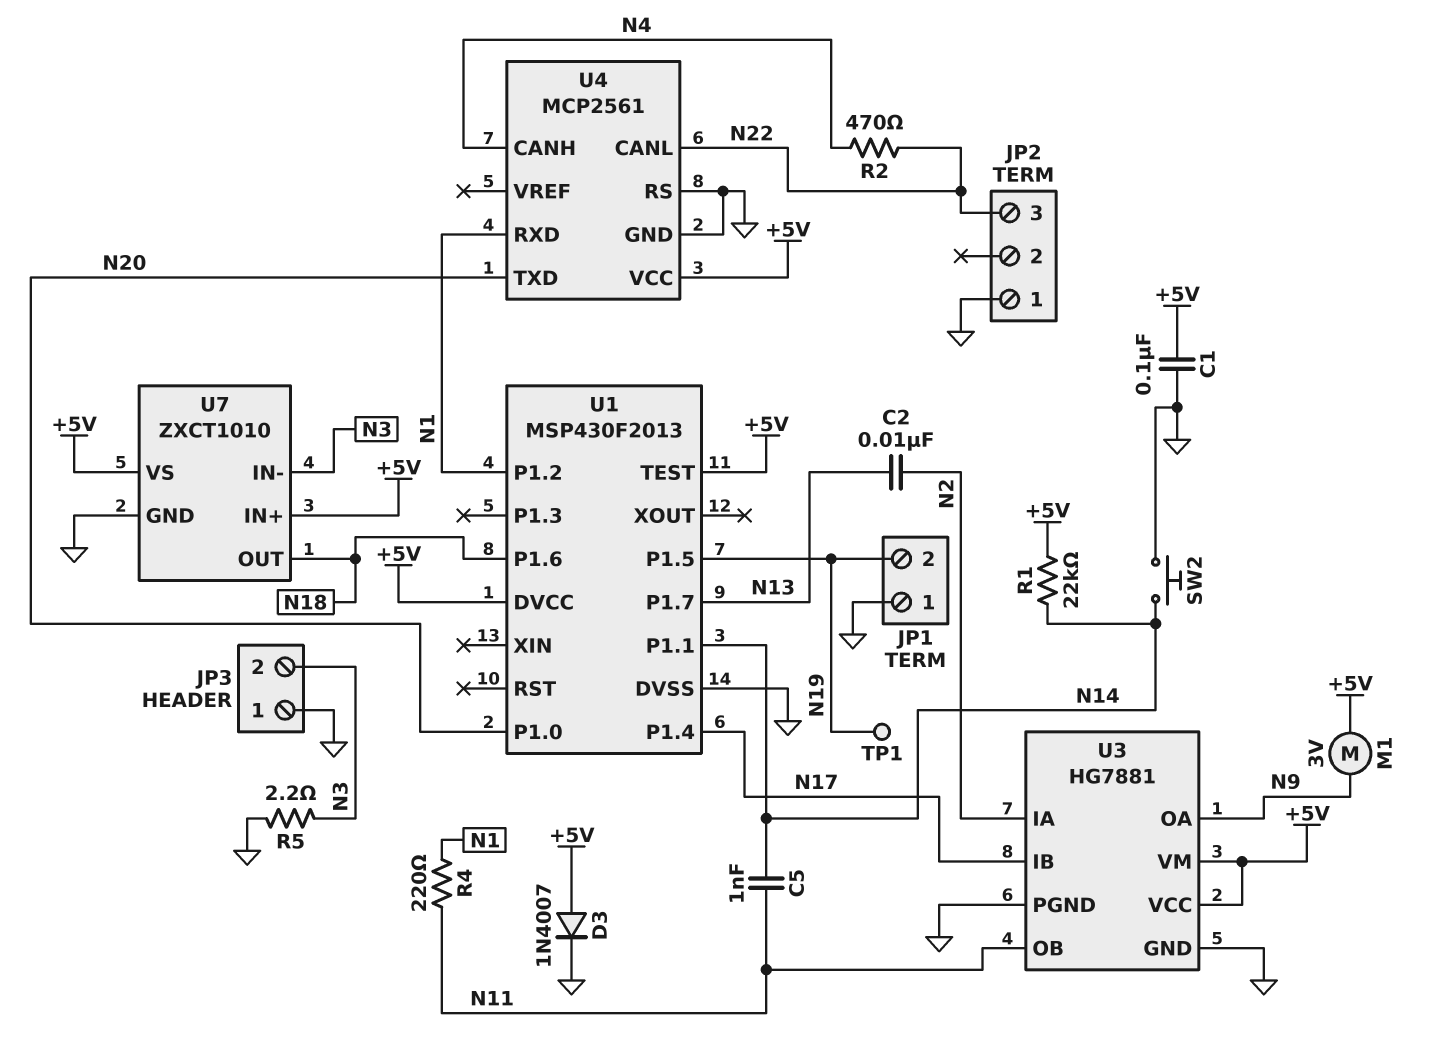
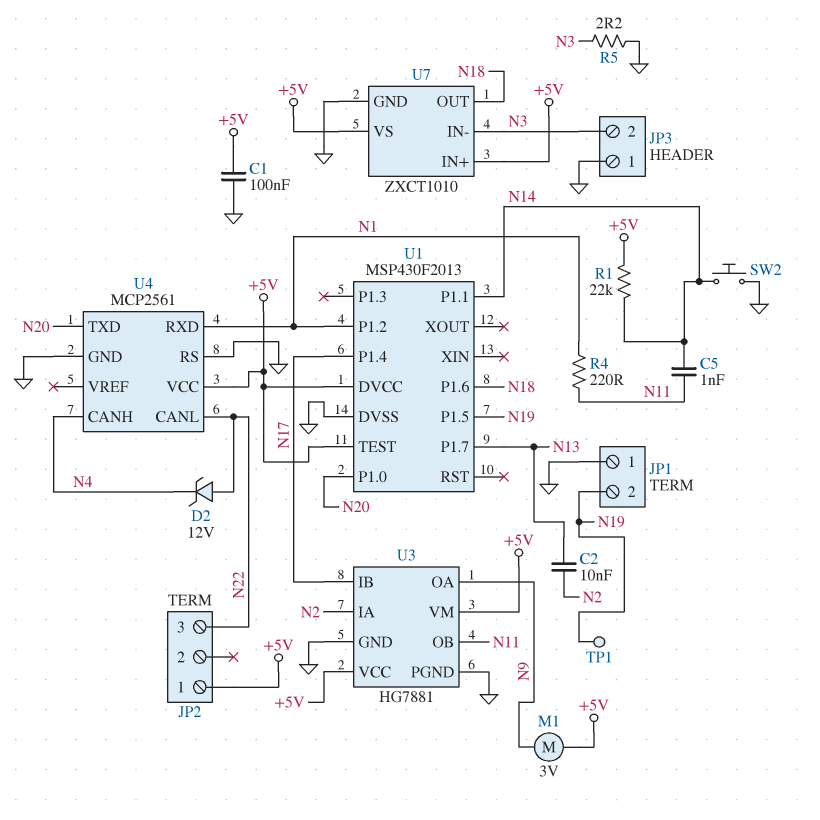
D2: none -> zener 12V (A N22, K N4)
D3: diode 1N4007 (A +5V, K GND) -> none
JP2 pin 1: GND -> +5V
R2: 470 (N4, N22) -> none

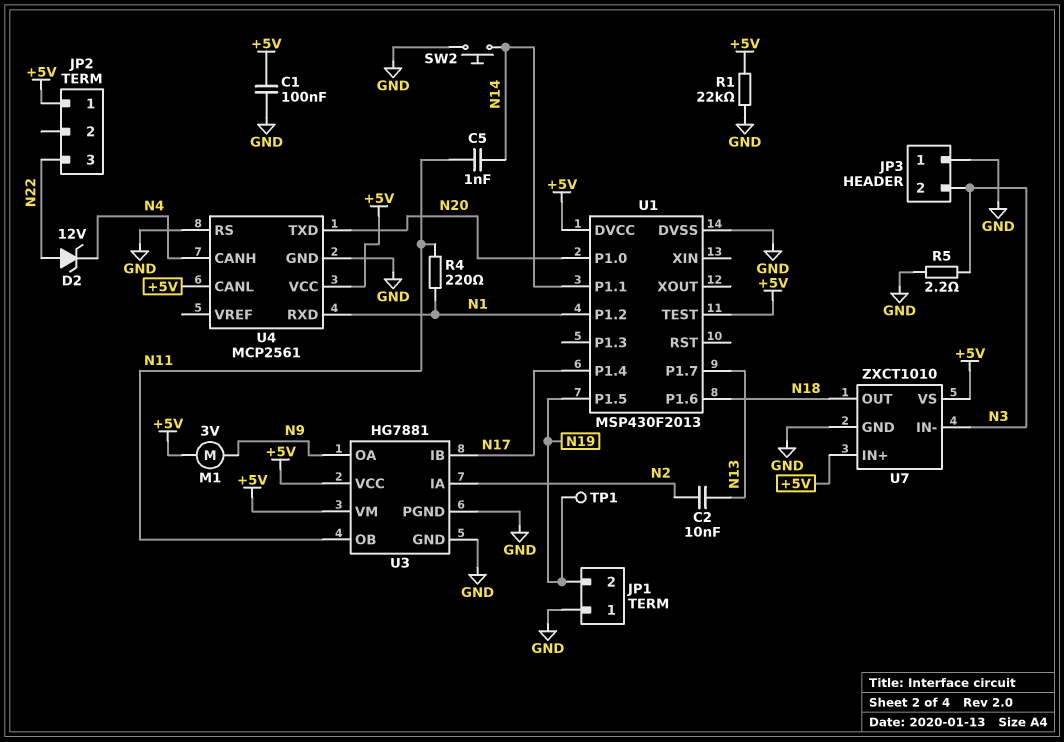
R1: 22k (+5V, N14) -> 22k (+5V, GND)
U4 pin CANL: N22 -> +5V

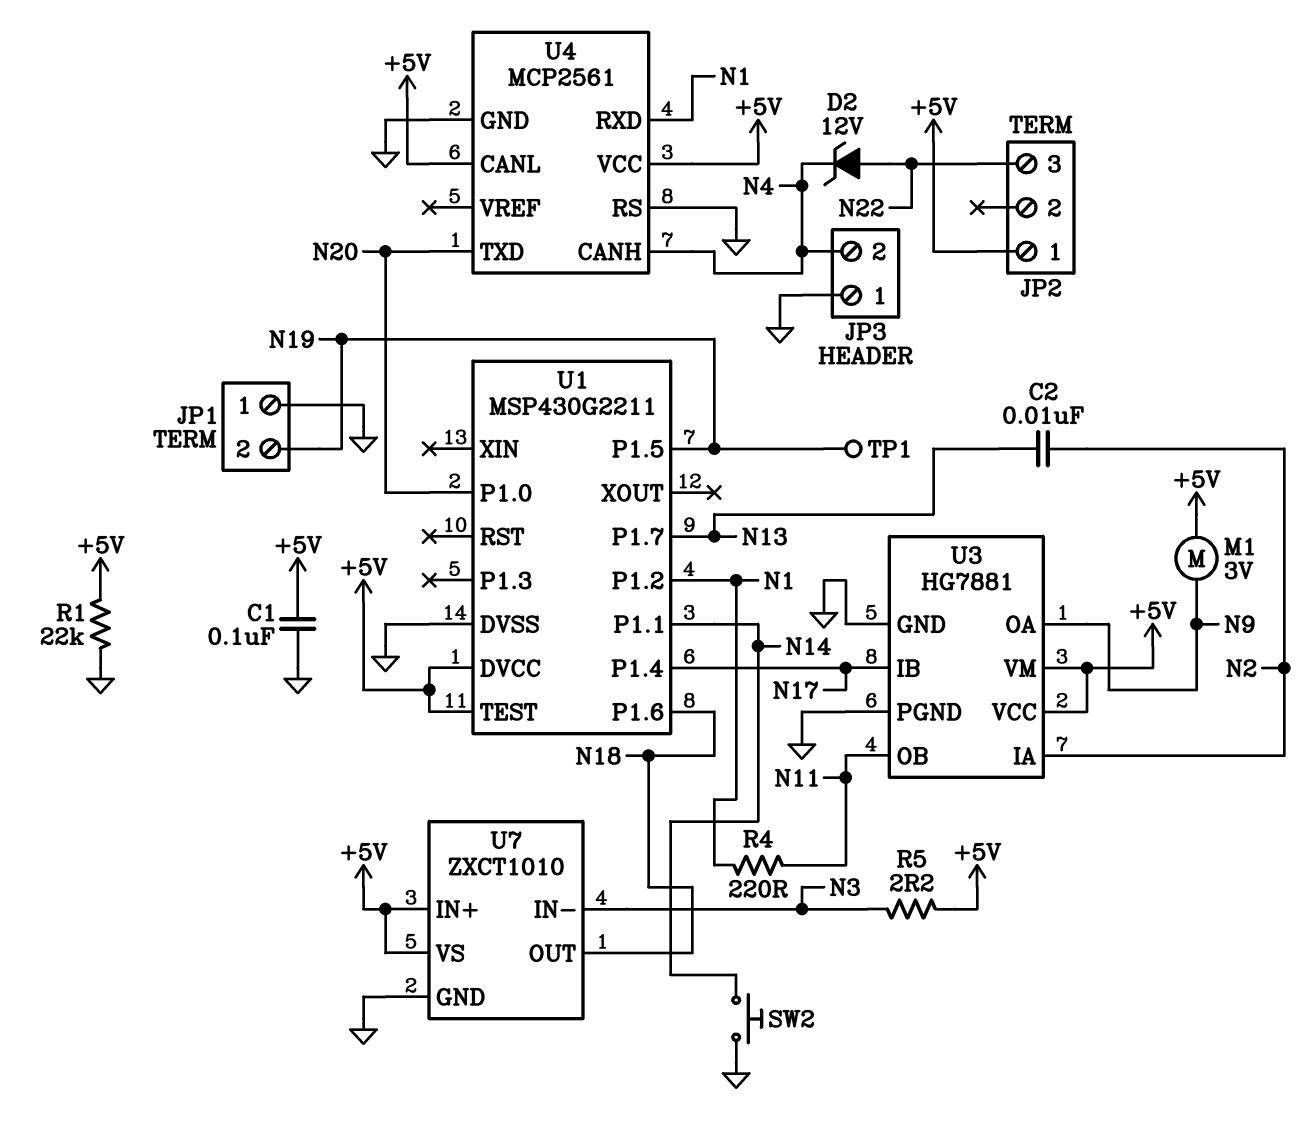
C5: 1nF (N11, N14) -> none
JP3 pin 2: N3 -> N4
R5: 2.2 (GND, N3) -> 2.2 (+5V, N3)
U1: MSP430F2013 -> MSP430G2211

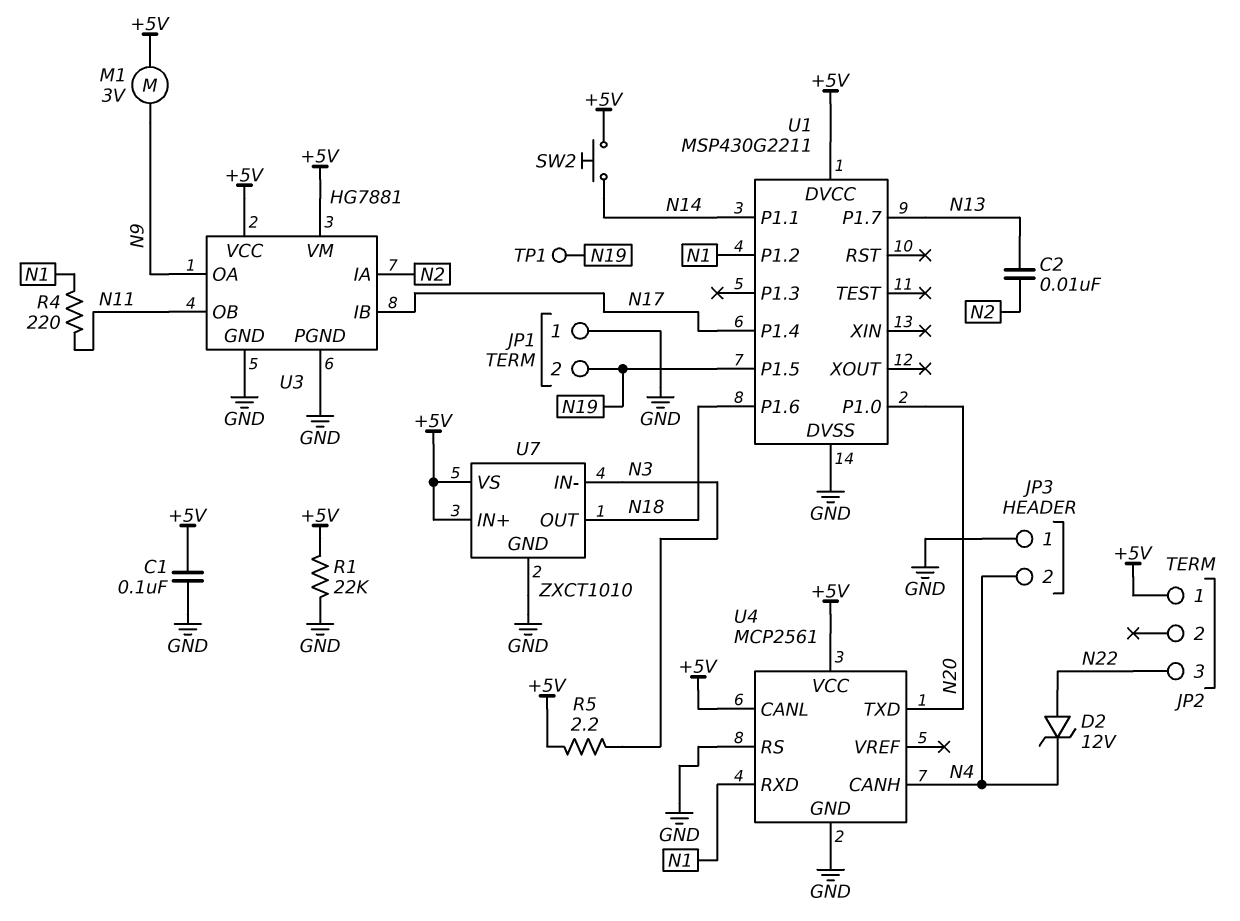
SW2: button (GND, N14) -> button (+5V, N14)
U1 pin TEST: +5V -> none

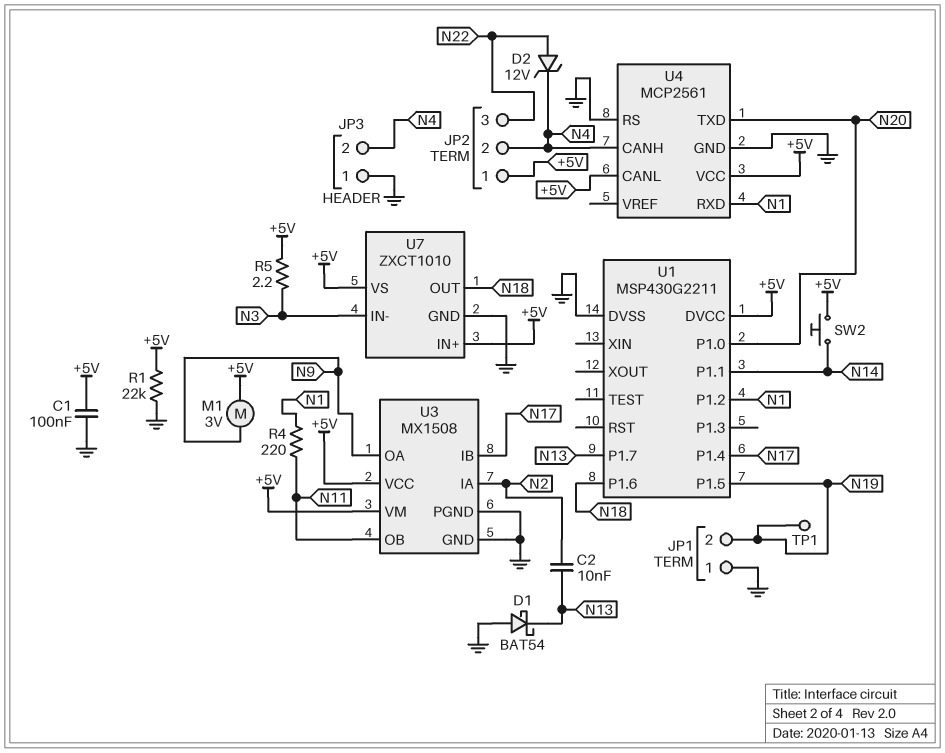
D1: none -> schottky BAT54 (A GND, K N13)
JP2 pin 2: none -> N4
U3: HG7881 -> MX1508

